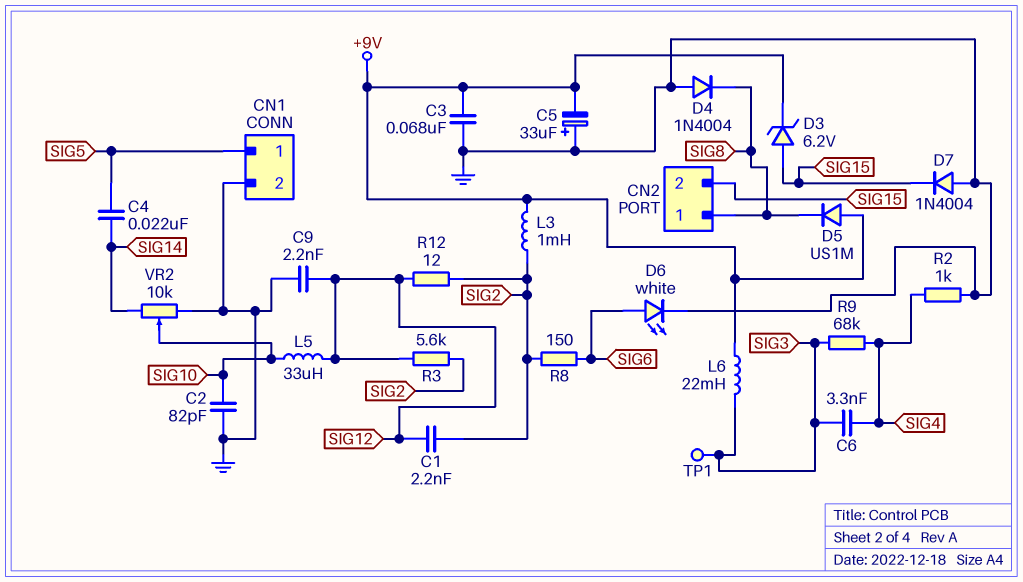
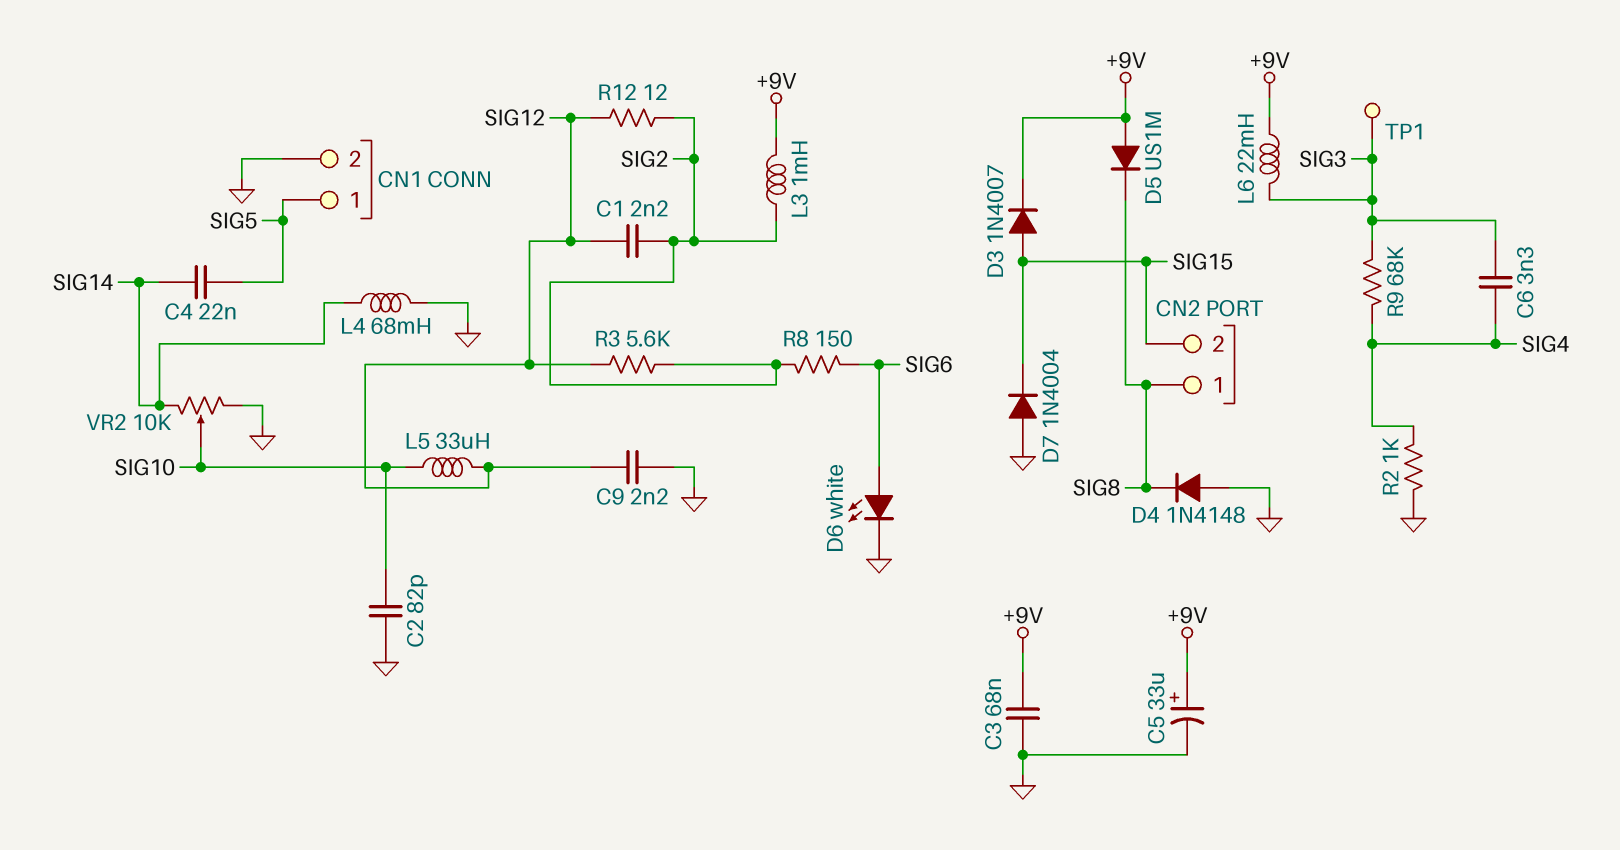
C5: 33uF (plus GND, minus +9V) -> 33uF (plus +9V, minus GND)
D3: zener 6.2V (A SIG15, K +9V) -> diode 1N4007 (A SIG15, K +9V)
D4: diode 1N4004 (A GND, K SIG8) -> diode 1N4148 (A GND, K SIG8)
L4: none -> 68mH (GND, SIG14)

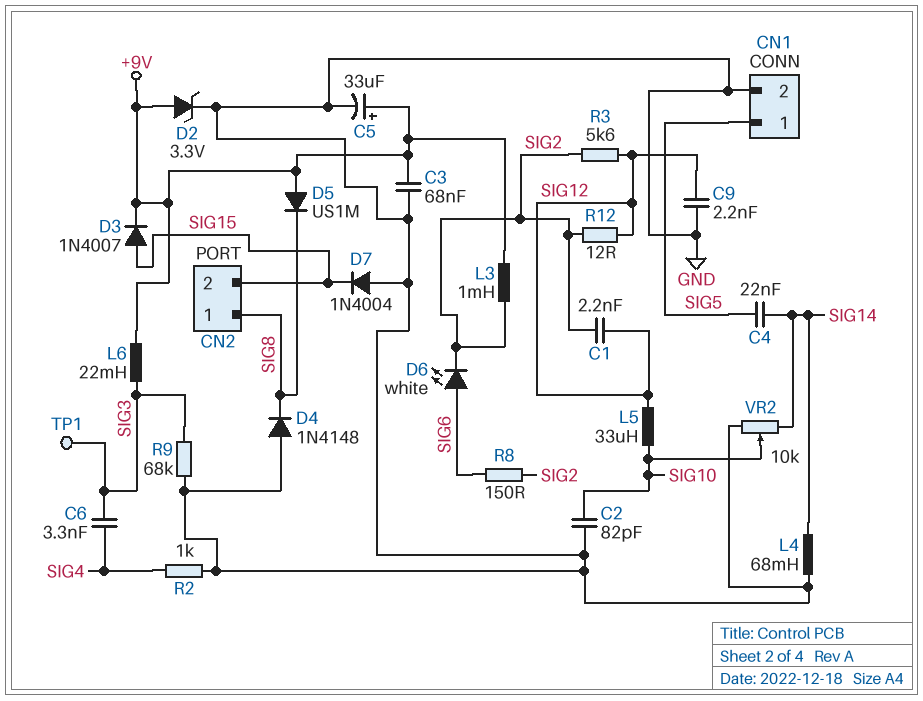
D2: none -> zener 3.3V (A +9V, K GND)
D6: LED white (A SIG6, K GND) -> LED white (A SIG6, K SIG2)
R9: 68k (SIG3, SIG4) -> 68k (GND, SIG3)

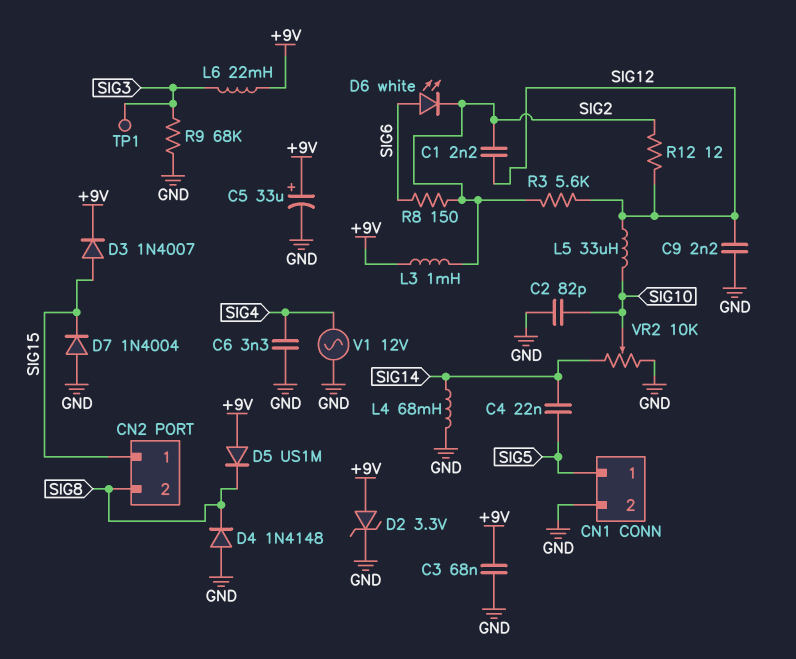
C6: 3.3nF (SIG3, SIG4) -> 3.3nF (GND, SIG4)
CN2 pin 1: SIG8 -> SIG15
CN2 pin 2: SIG15 -> SIG8
R2: 1k (GND, SIG4) -> none
V1: none -> AC 12V (GND, SIG4)

